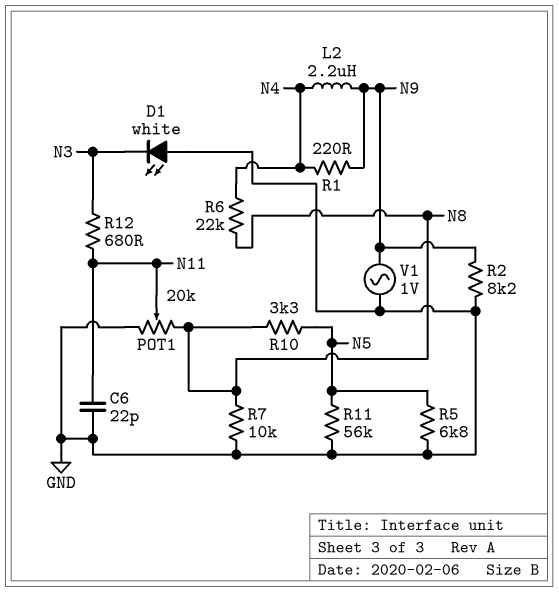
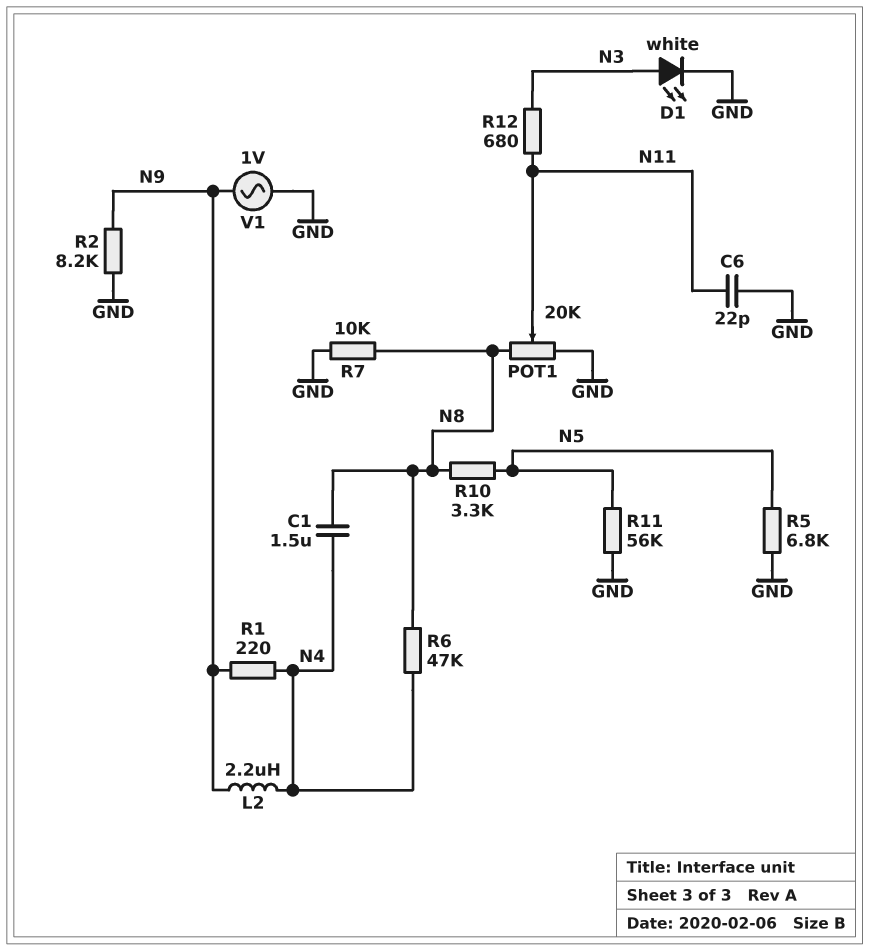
C1: none -> 1.5uF (N4, N8)
D1: LED white (A GND, K N3) -> LED white (A N3, K GND)
R6: 22k (N4, N8) -> 47k (N4, N8)

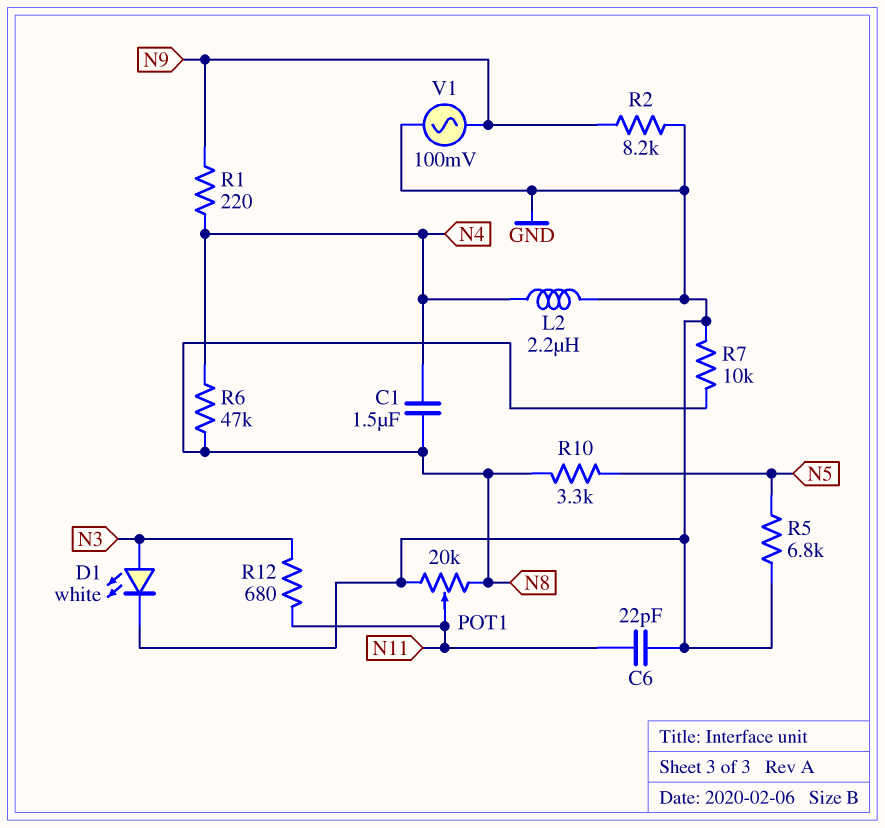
L2: 2.2uH (N4, N9) -> 2.2uH (GND, N4)
R11: 56k (GND, N5) -> none
V1: AC 1V (GND, N9) -> AC 100mV (GND, N9)

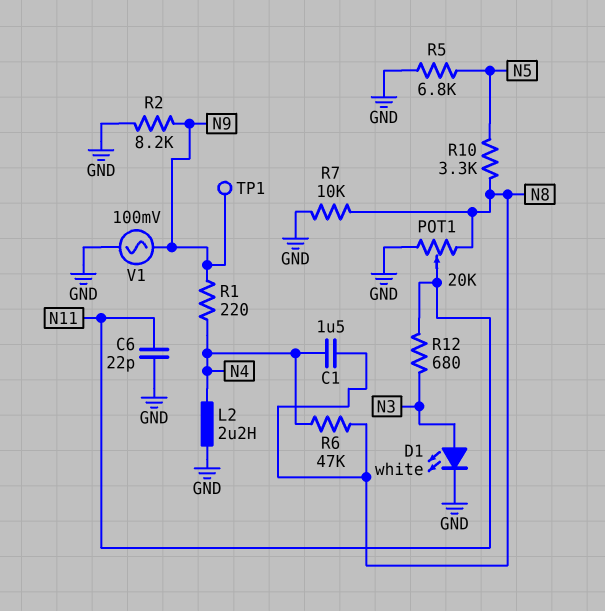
TP1: none -> test point (N9)

